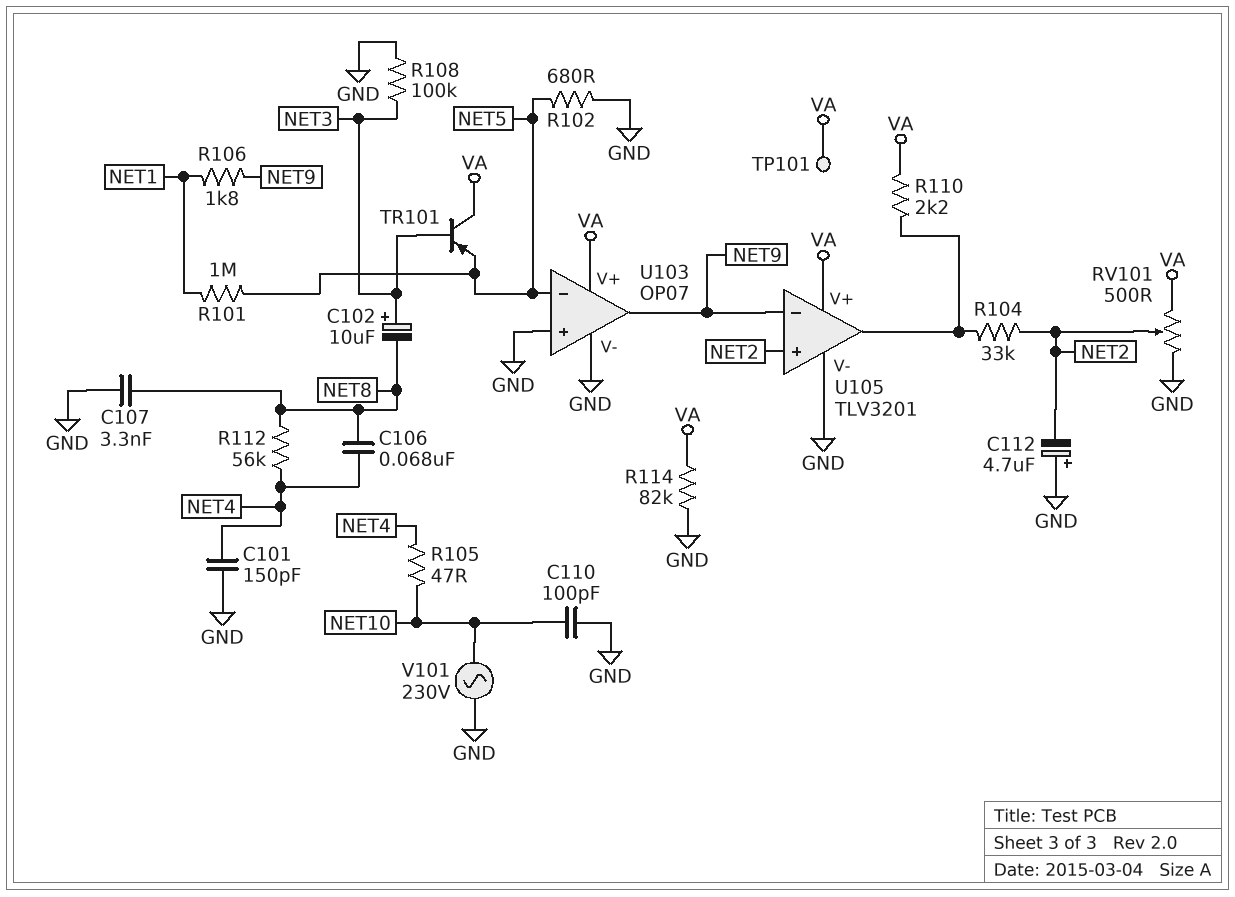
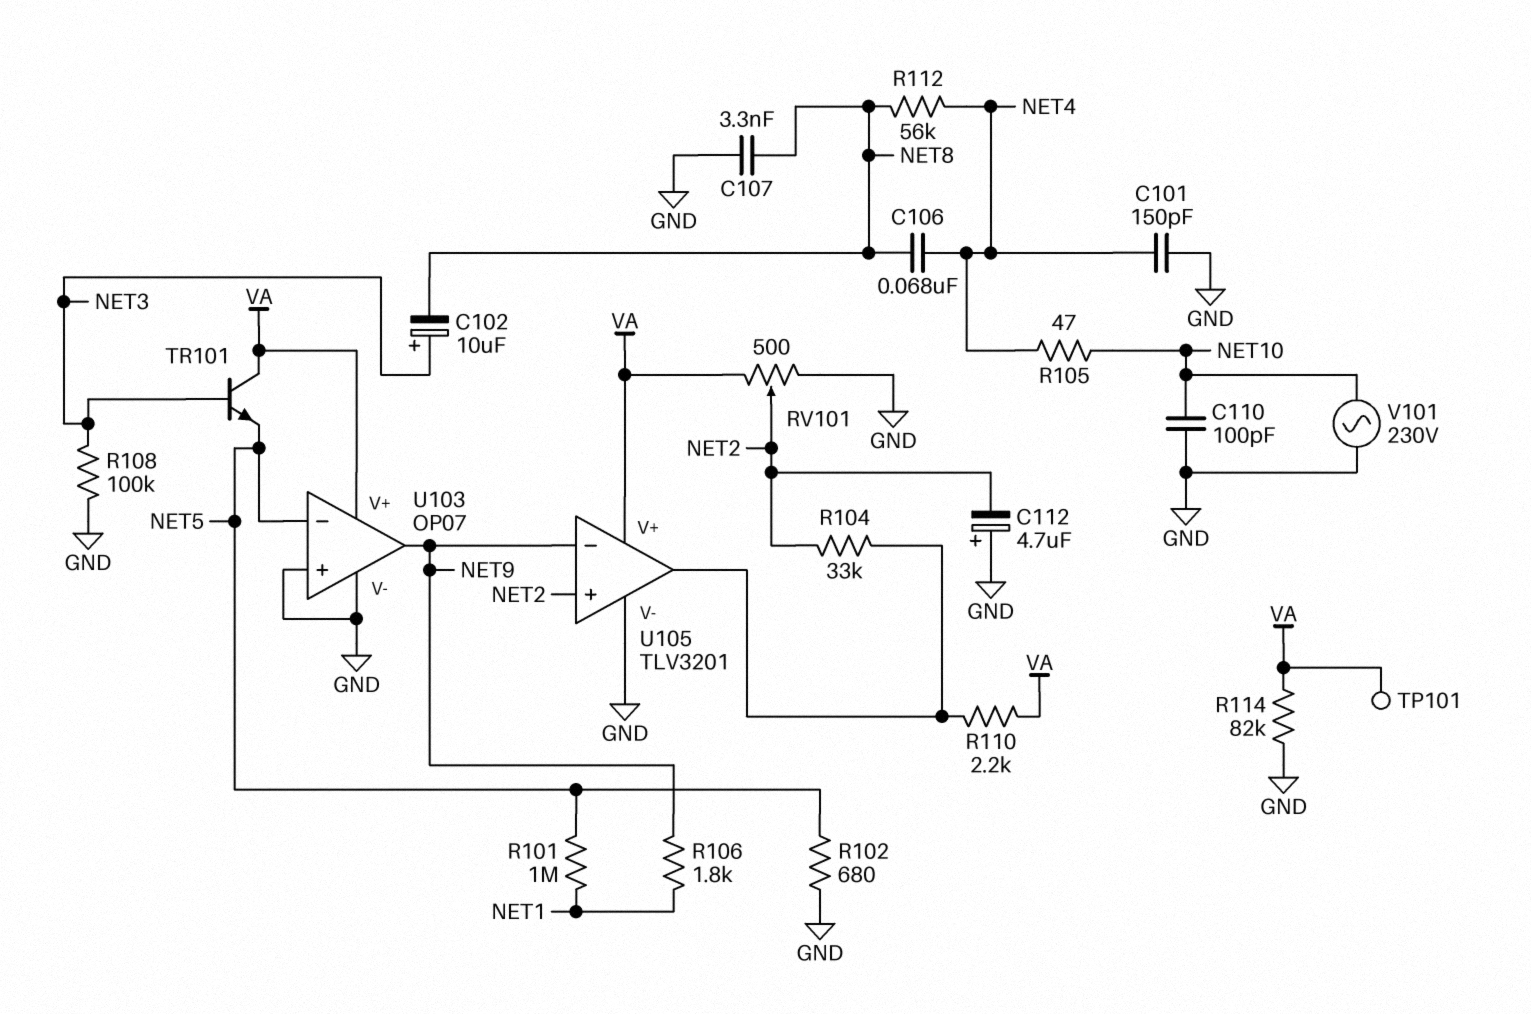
TR101: PNP (B NET3, C VA, E NET5) -> NPN (B NET3, C VA, E NET5)

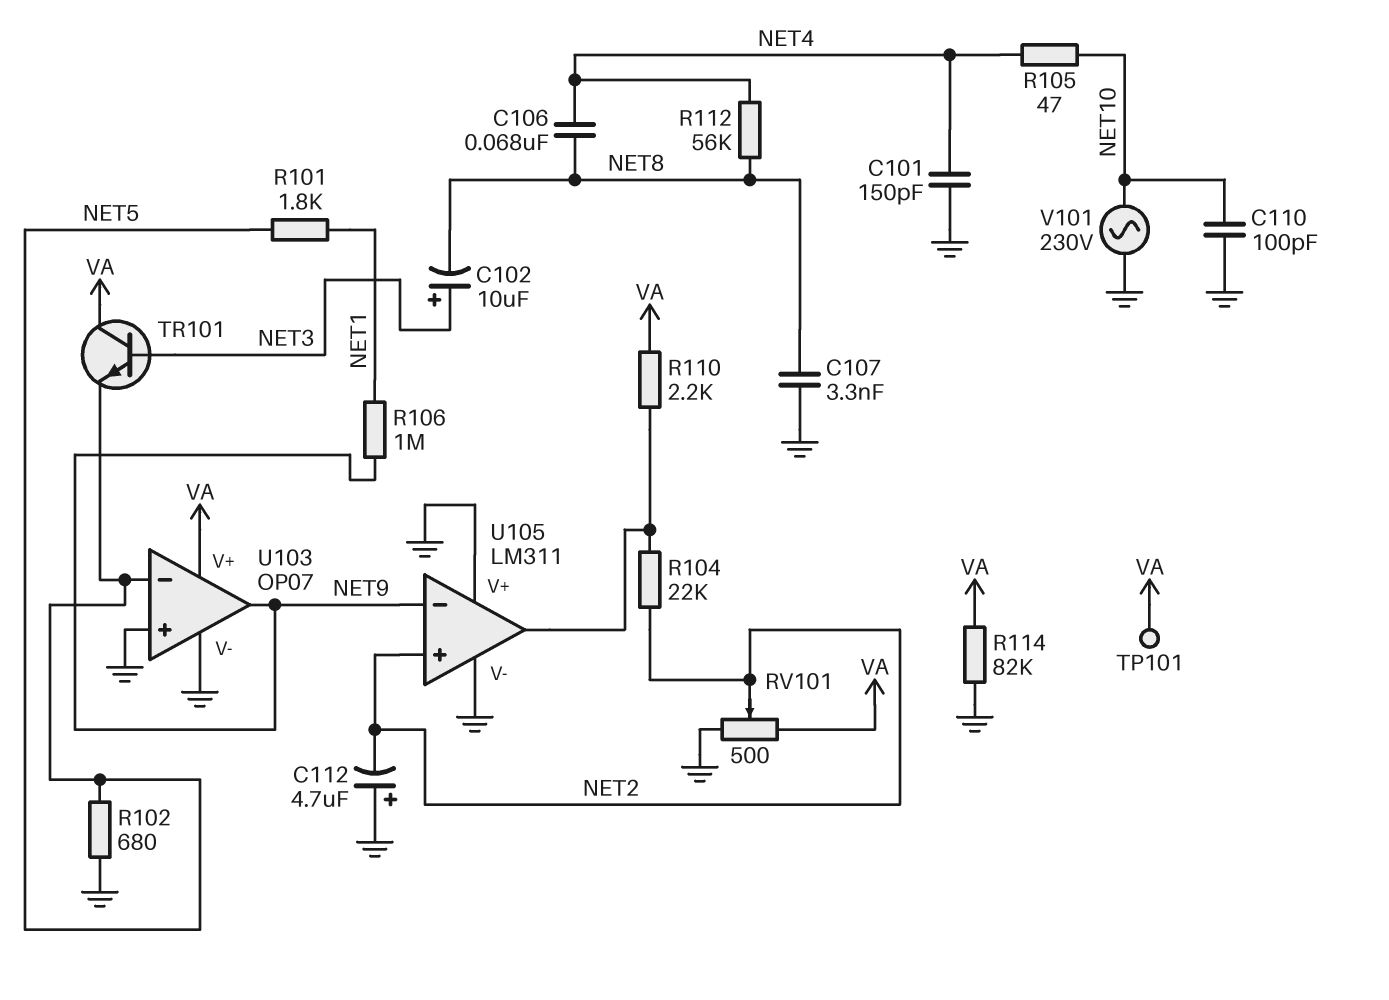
R101: 1M (NET1, NET5) -> 1.8k (NET1, NET5)
R104: 33k (NET2, U105/out) -> 22k (NET2, U105/out)
R106: 1.8k (NET1, NET9) -> 1M (NET1, NET9)
R108: 100k (GND, NET3) -> none
U105: TLV3201 -> LM311
U105 pin V+: VA -> GND

